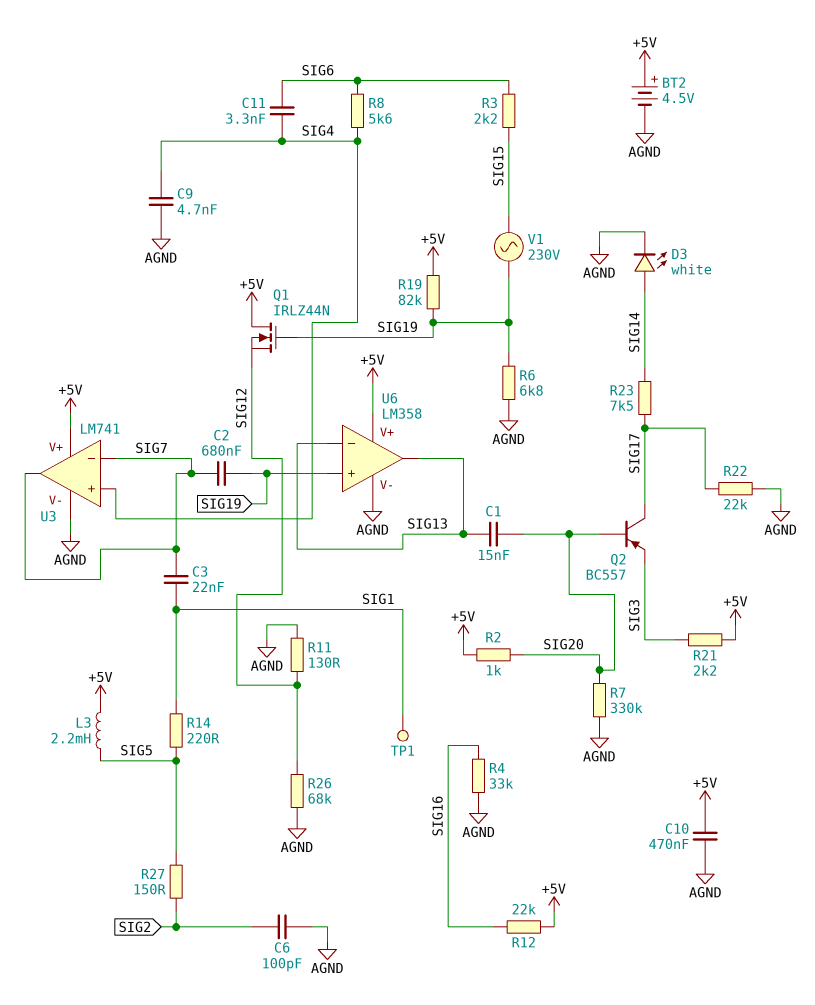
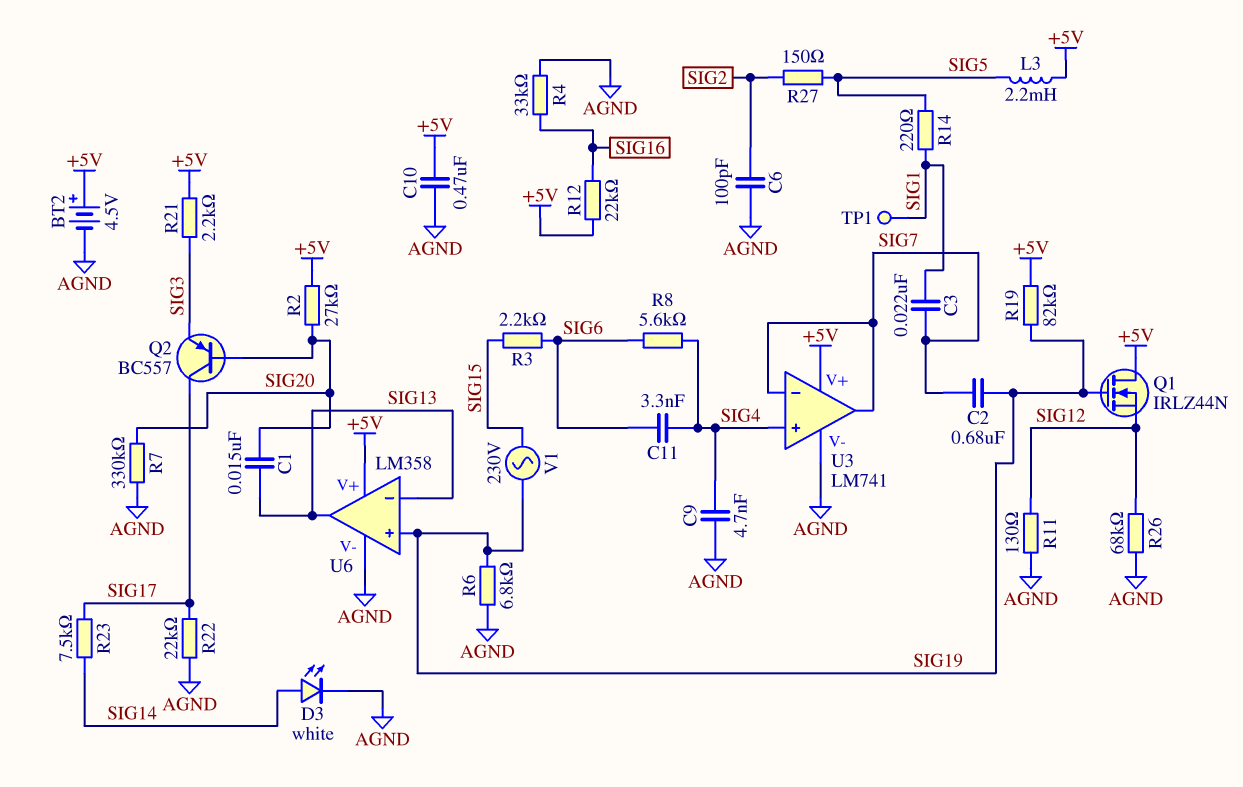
R2: 1k (+5V, SIG20) -> 27k (+5V, SIG20)

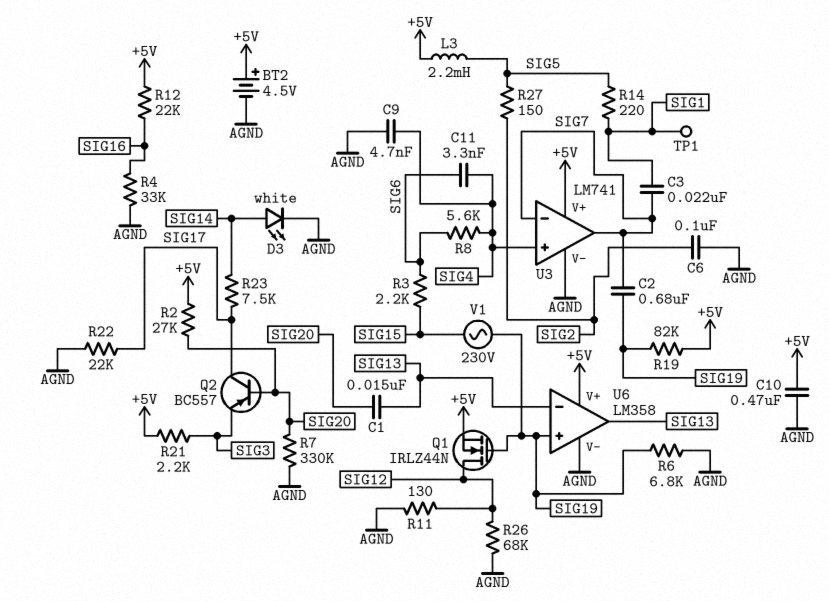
C6: 100pF (AGND, SIG2) -> 100nF (AGND, SIG2)
Q1: NMOS IRLZ44N (G SIG19, D +5V, S SIG12) -> NMOS IRLZ44N (G SIG19, D SIG12, S +5V)

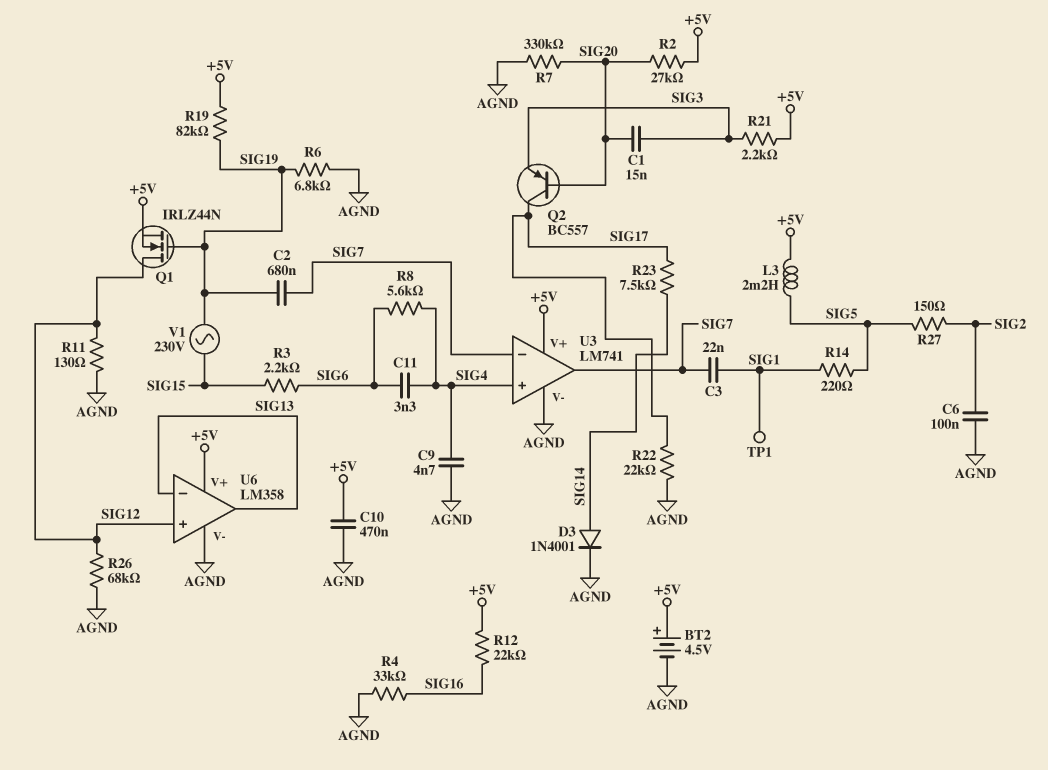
C1: 15nF (SIG13, SIG20) -> 15nF (SIG3, SIG20)
D3: LED white (A SIG14, K AGND) -> diode 1N4001 (A SIG14, K AGND)
U6 pin in+: SIG19 -> SIG12

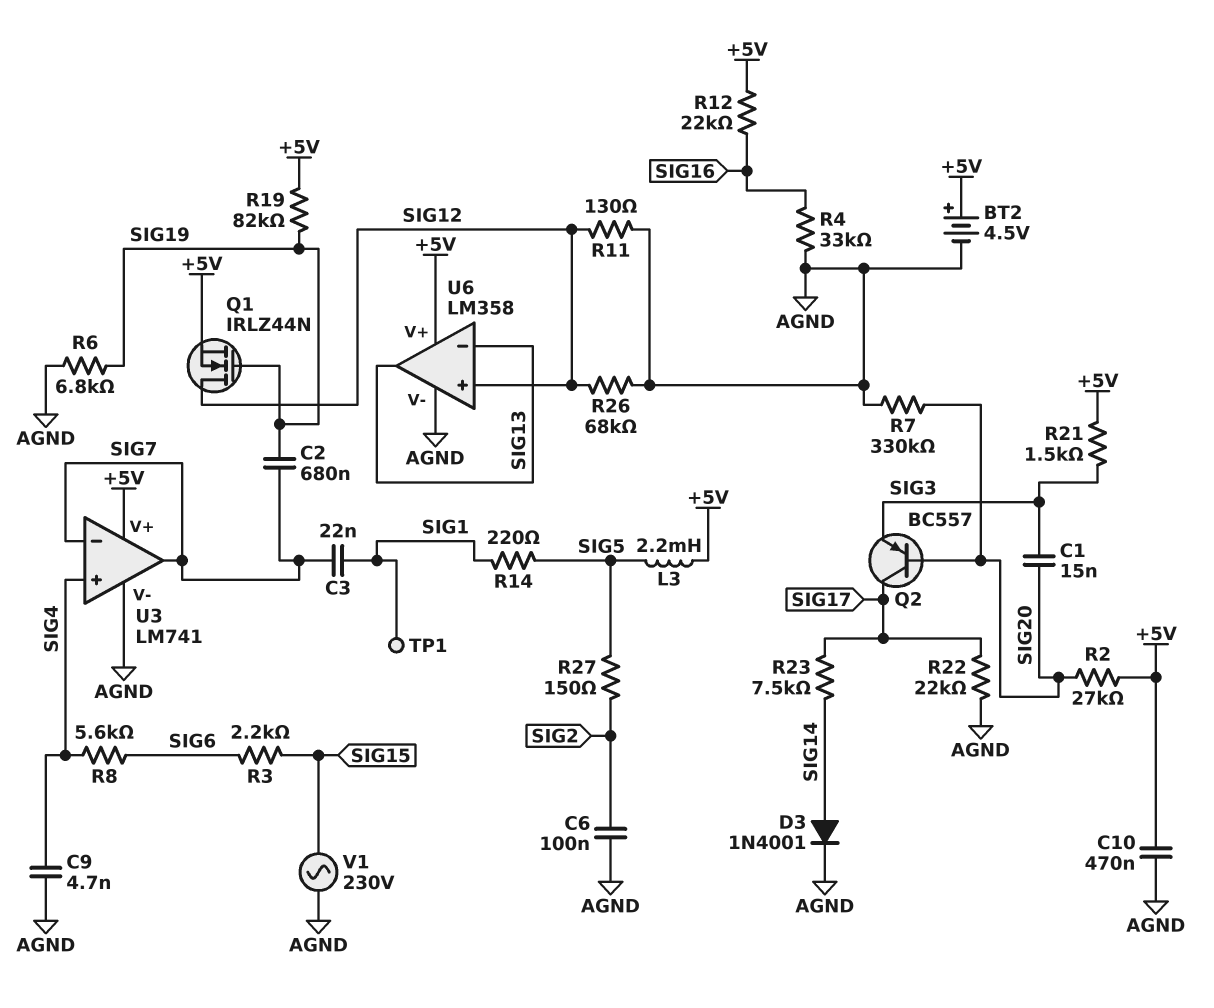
C11: 3.3nF (SIG4, SIG6) -> none
R21: 2.2k (+5V, SIG3) -> 1.5k (+5V, SIG3)
V1: AC 230V (SIG15, SIG19) -> AC 230V (AGND, SIG15)

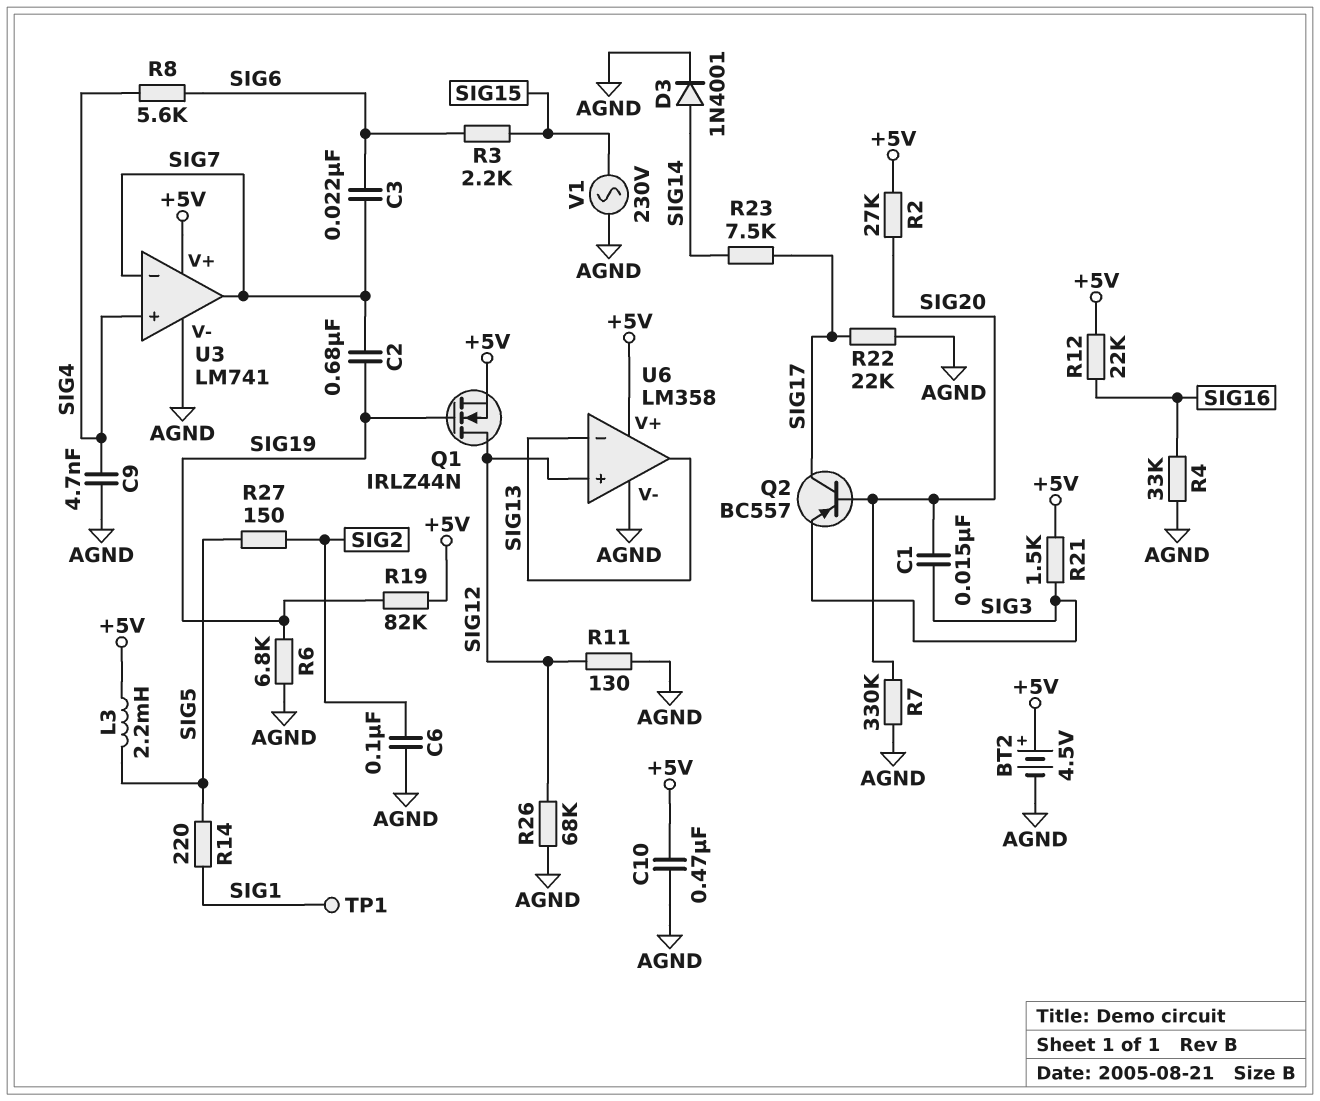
C3: 22nF (SIG1, SIG7) -> 22nF (SIG6, SIG7)

